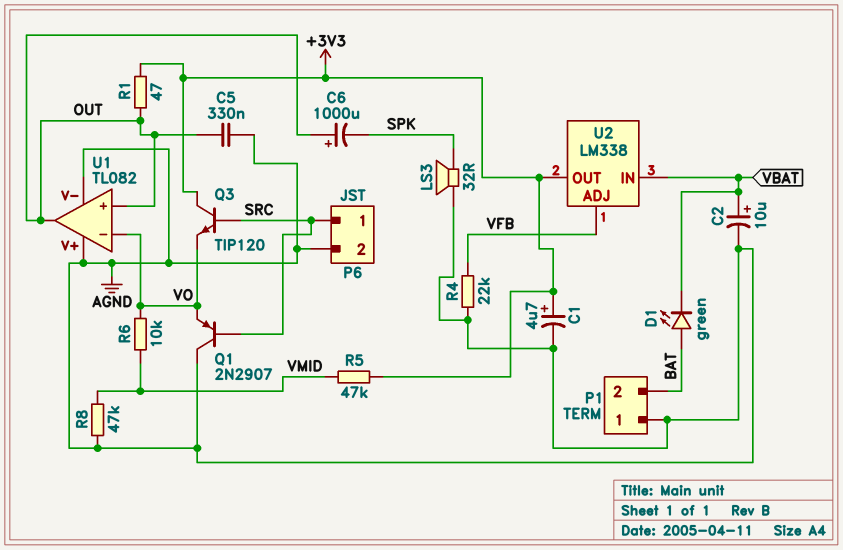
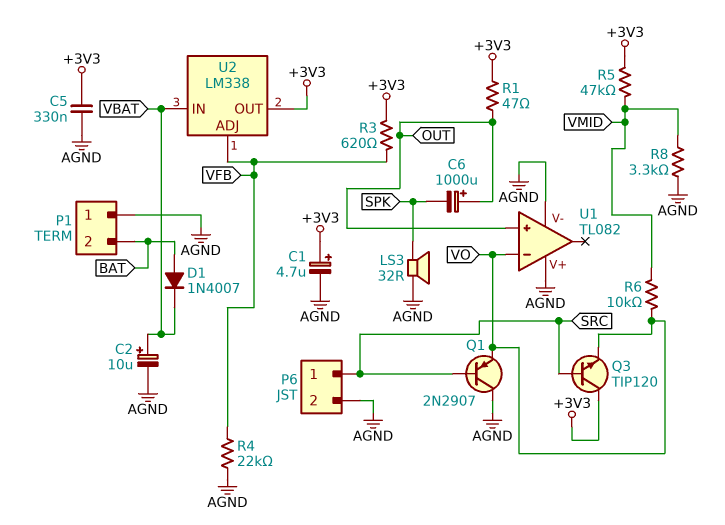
C5: 330nF (AGND, OUT) -> 330nF (+3V3, AGND)
D1: LED green (A BAT, K VBAT) -> diode 1N4007 (A BAT, K VBAT)
R3: none -> 620 (+3V3, VFB)
R8: 47k (AGND, VMID) -> 3.3k (AGND, VMID)
U1 pin out: OUT -> none

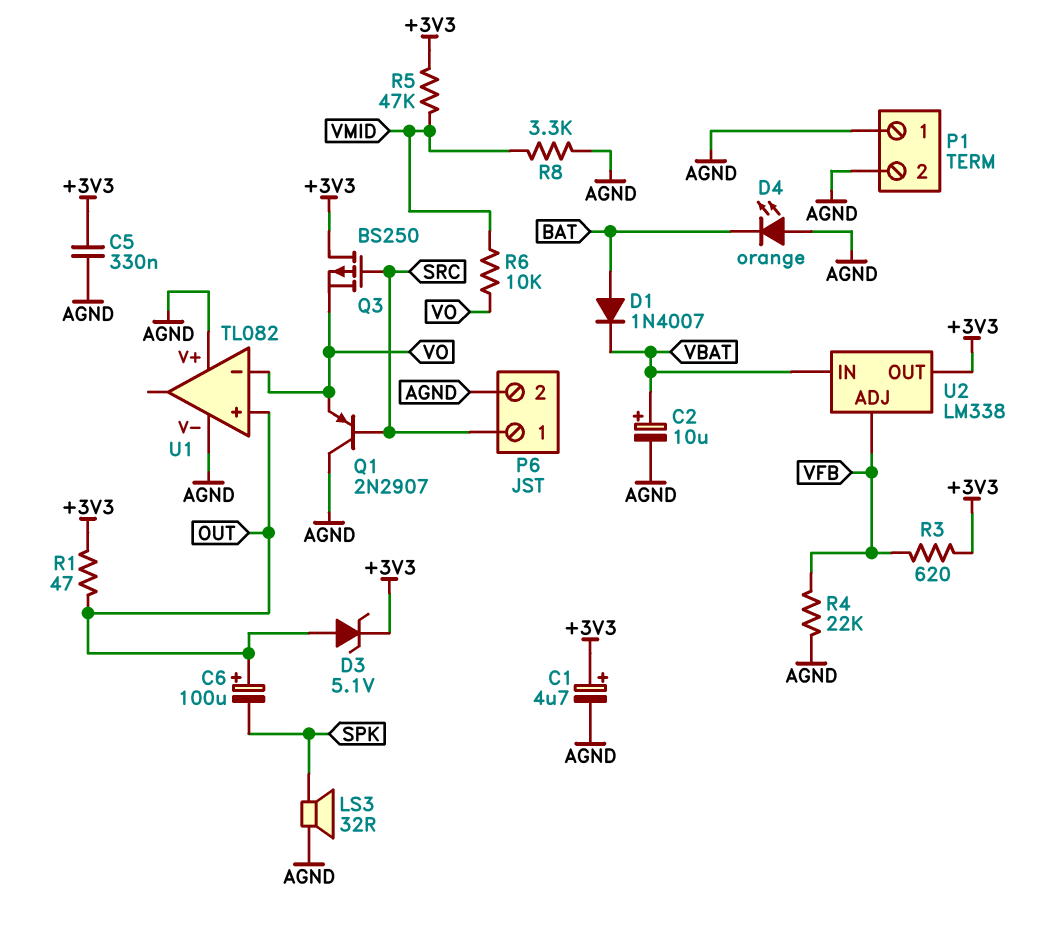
C6: 1000uF (plus OUT, minus SPK) -> 100uF (plus OUT, minus SPK)
D3: none -> zener 5.1V (A OUT, K +3V3)
D4: none -> LED orange (A AGND, K BAT)
P1 pin 2: BAT -> AGND
Q3: NPN TIP120 (B SRC, C +3V3, E VO) -> PMOS BS250 (G SRC, D +3V3, S VO)

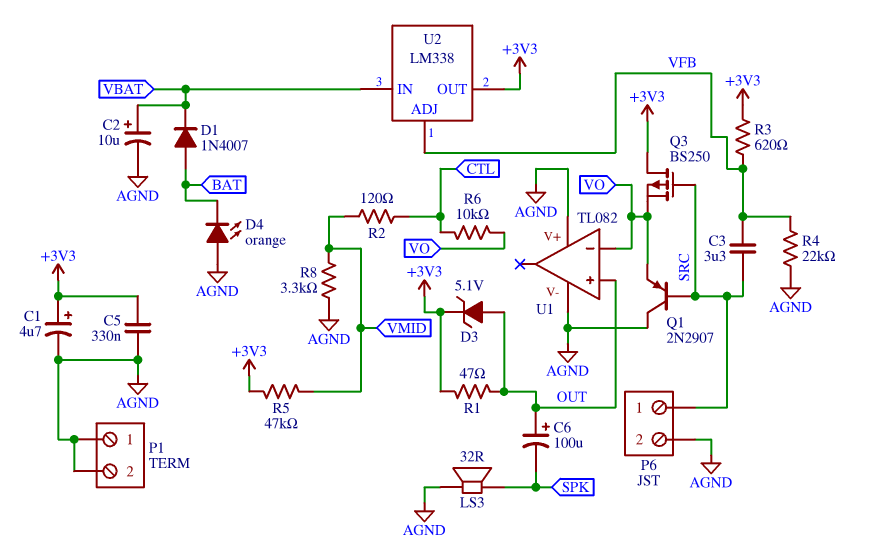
C3: none -> 3.3uF (SRC, VFB)
R2: none -> 120 (CTL, VMID)
R6: 10k (VMID, VO) -> 10k (CTL, VO)

